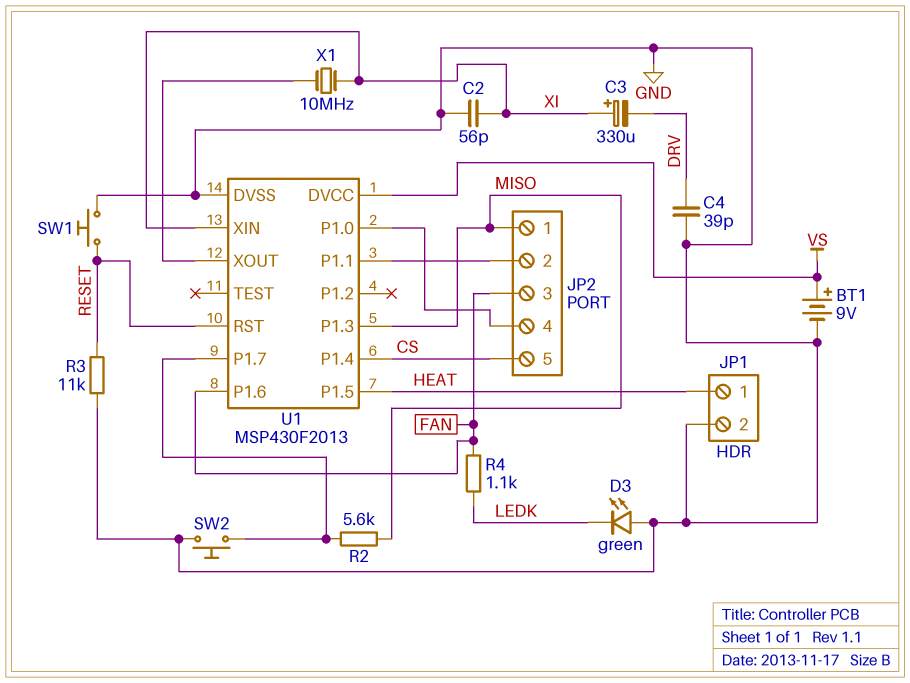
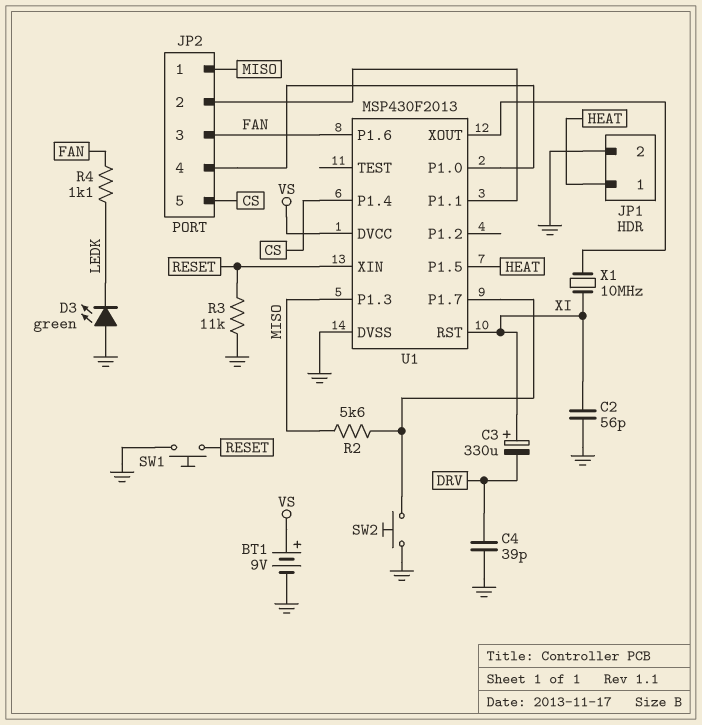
U1 pin RST: RESET -> XI
U1 pin XIN: XI -> RESET

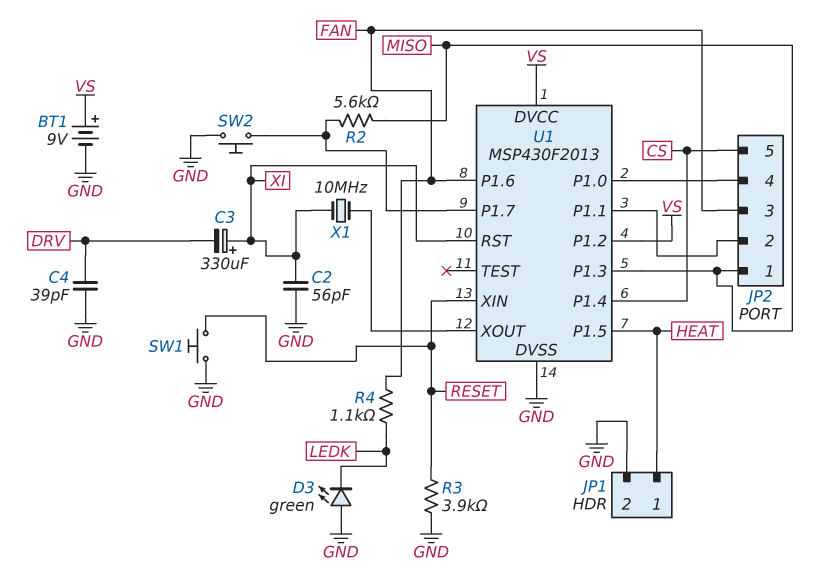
R3: 11k (GND, RESET) -> 3.9k (GND, RESET)
U1 pin P1.2: none -> VS

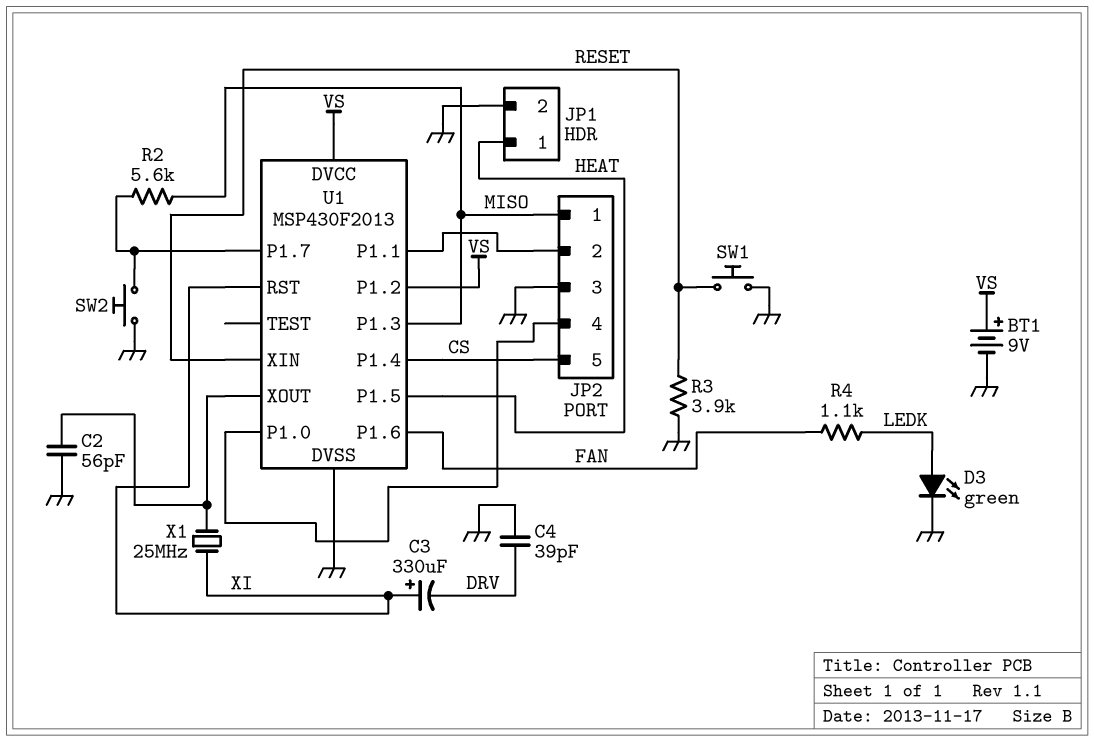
C2: 56pF (GND, XI) -> 56pF (GND, U1/XOUT)
D3: LED green (A GND, K LEDK) -> LED green (A LEDK, K GND)
JP2 pin 3: FAN -> GND
X1: 10MHz (U1/XOUT, XI) -> 25MHz (U1/XOUT, XI)

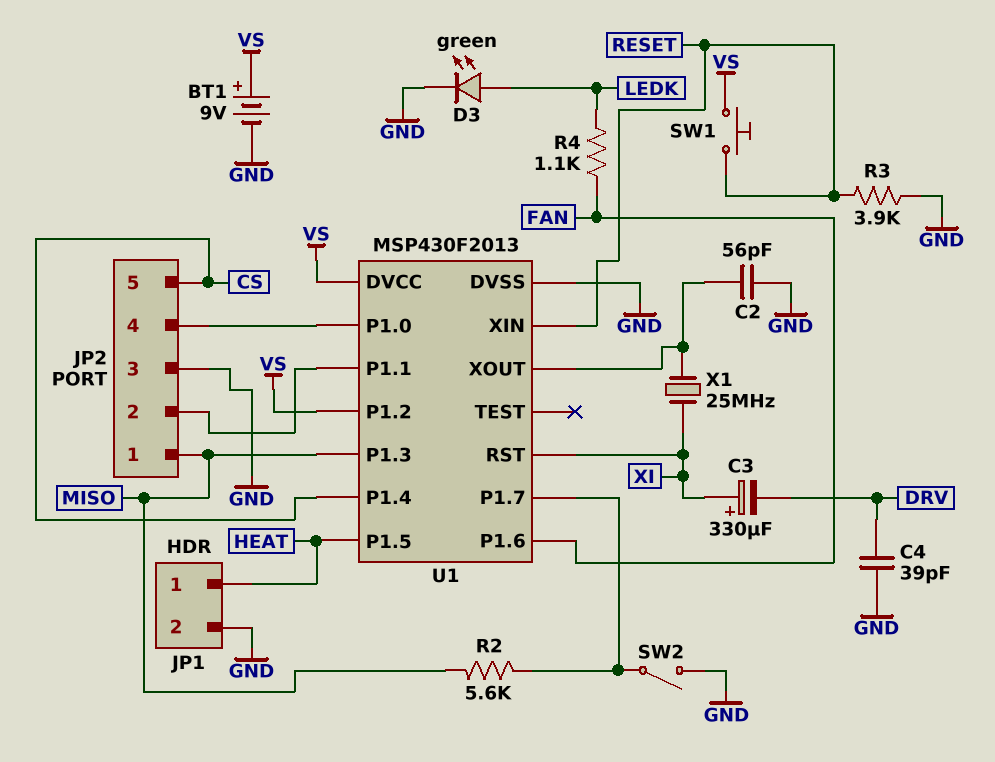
SW1: button (GND, RESET) -> button (RESET, VS)
SW2: button (GND, U1/P1.7) -> switch (GND, U1/P1.7)

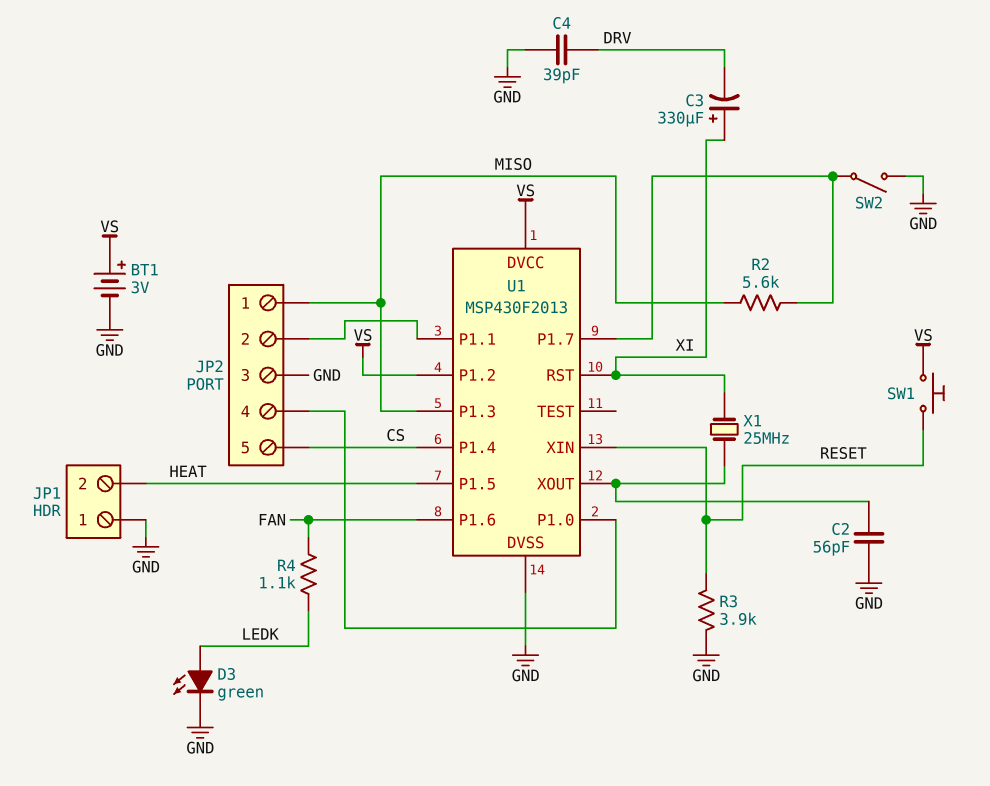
BT1: 9V (plus VS, minus GND) -> 3V (plus VS, minus GND)
JP1 pin 1: HEAT -> GND
JP1 pin 2: GND -> HEAT

